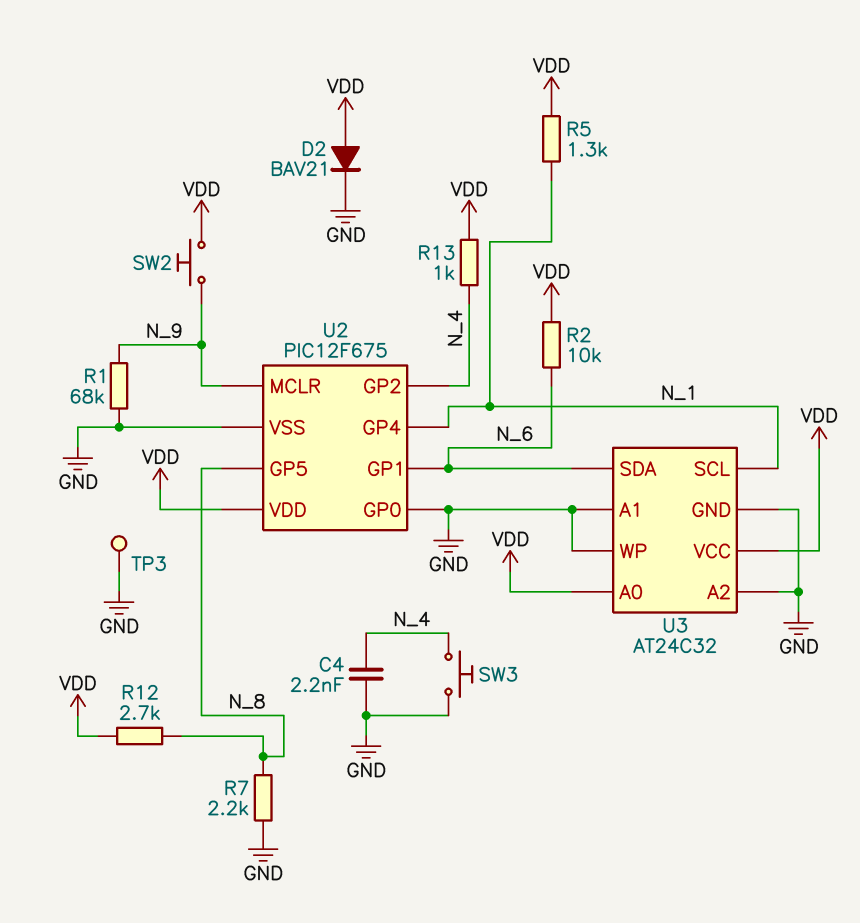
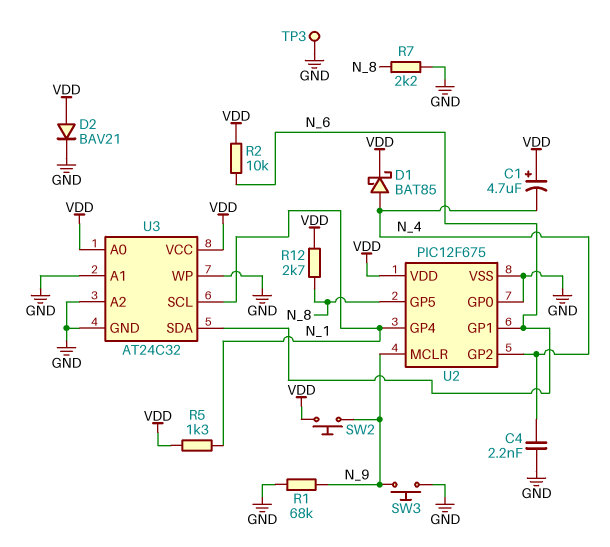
C1: none -> 4.7uF (plus VDD, minus N_4)
D1: none -> schottky BAT85 (A N_4, K VDD)
R13: 1k (N_4, VDD) -> none
SW3: button (GND, N_4) -> button (GND, N_9)

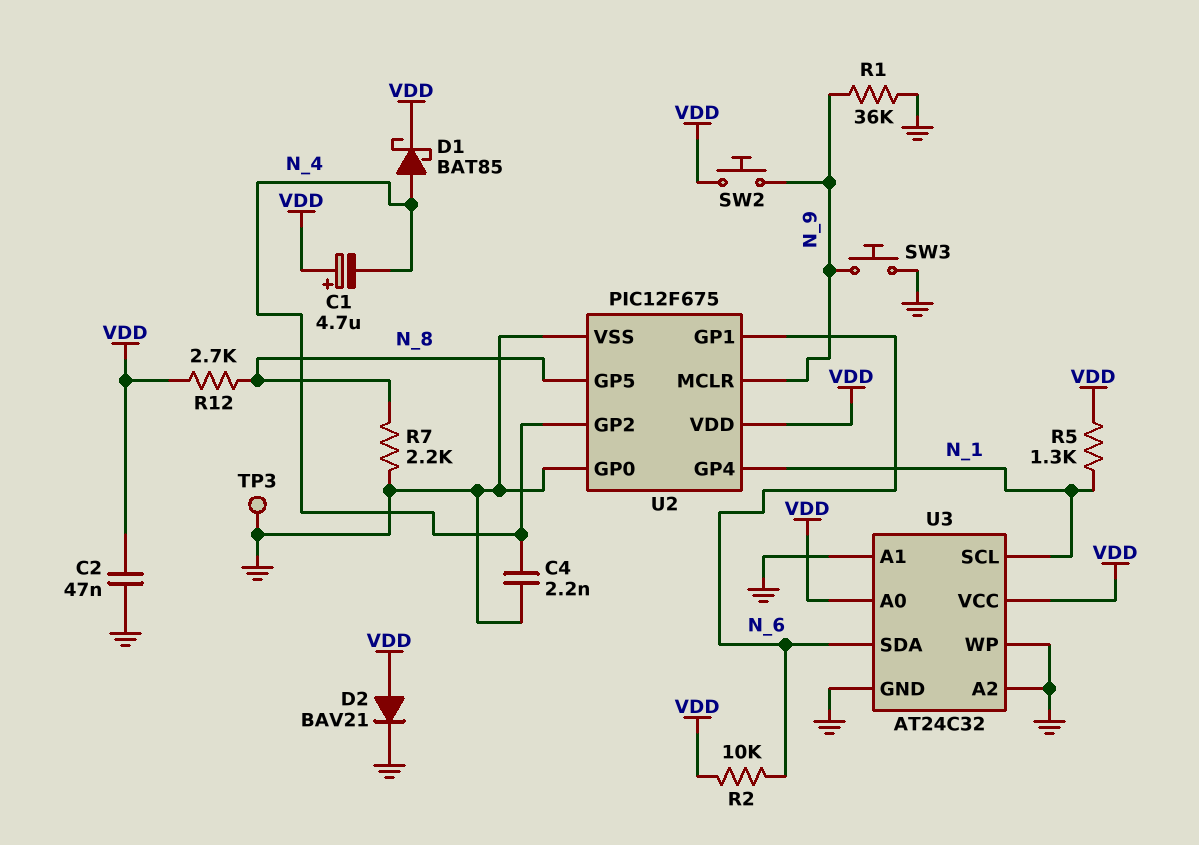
C2: none -> 47nF (GND, VDD)
R1: 68k (GND, N_9) -> 36k (GND, N_9)

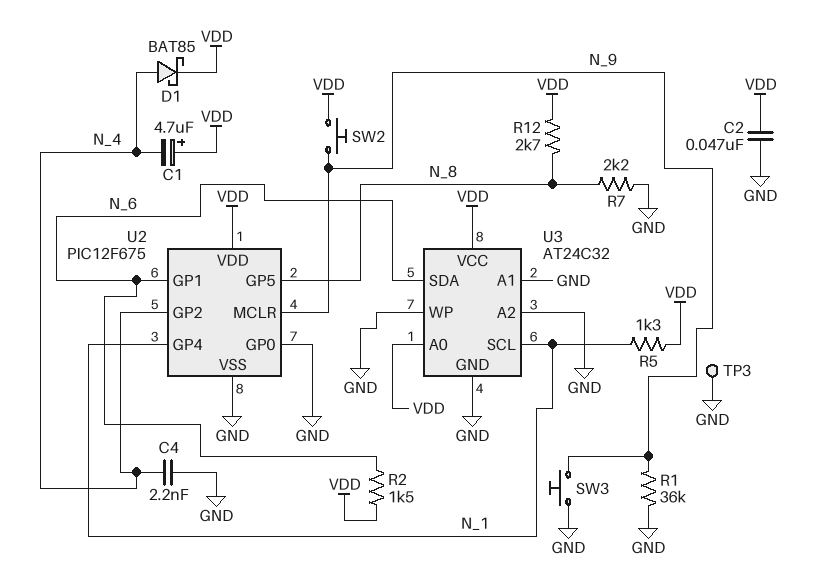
D2: diode BAV21 (A VDD, K GND) -> none
R2: 10k (N_6, VDD) -> 1.5k (N_6, VDD)

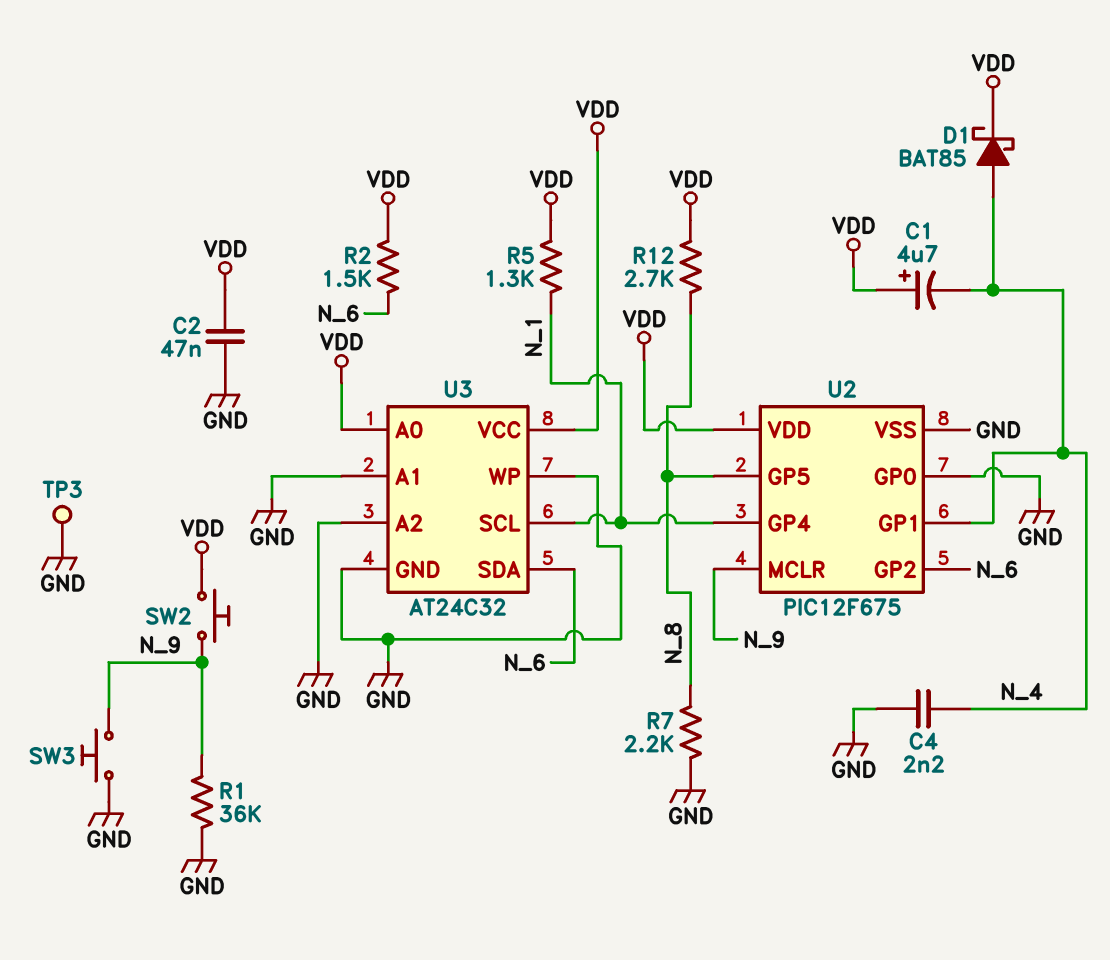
U2 pin GP1: N_6 -> N_4
U2 pin GP2: N_4 -> N_6

